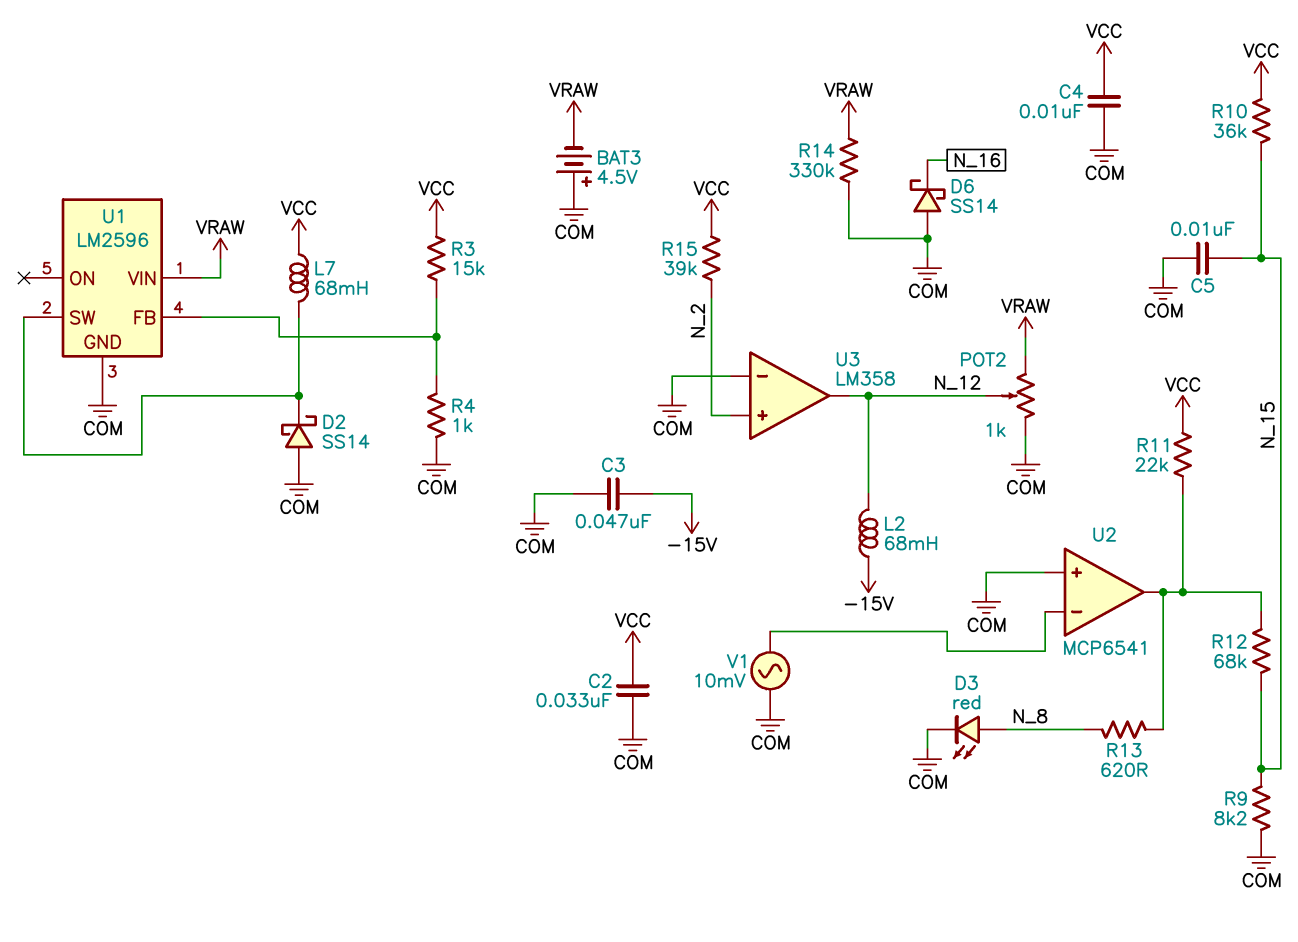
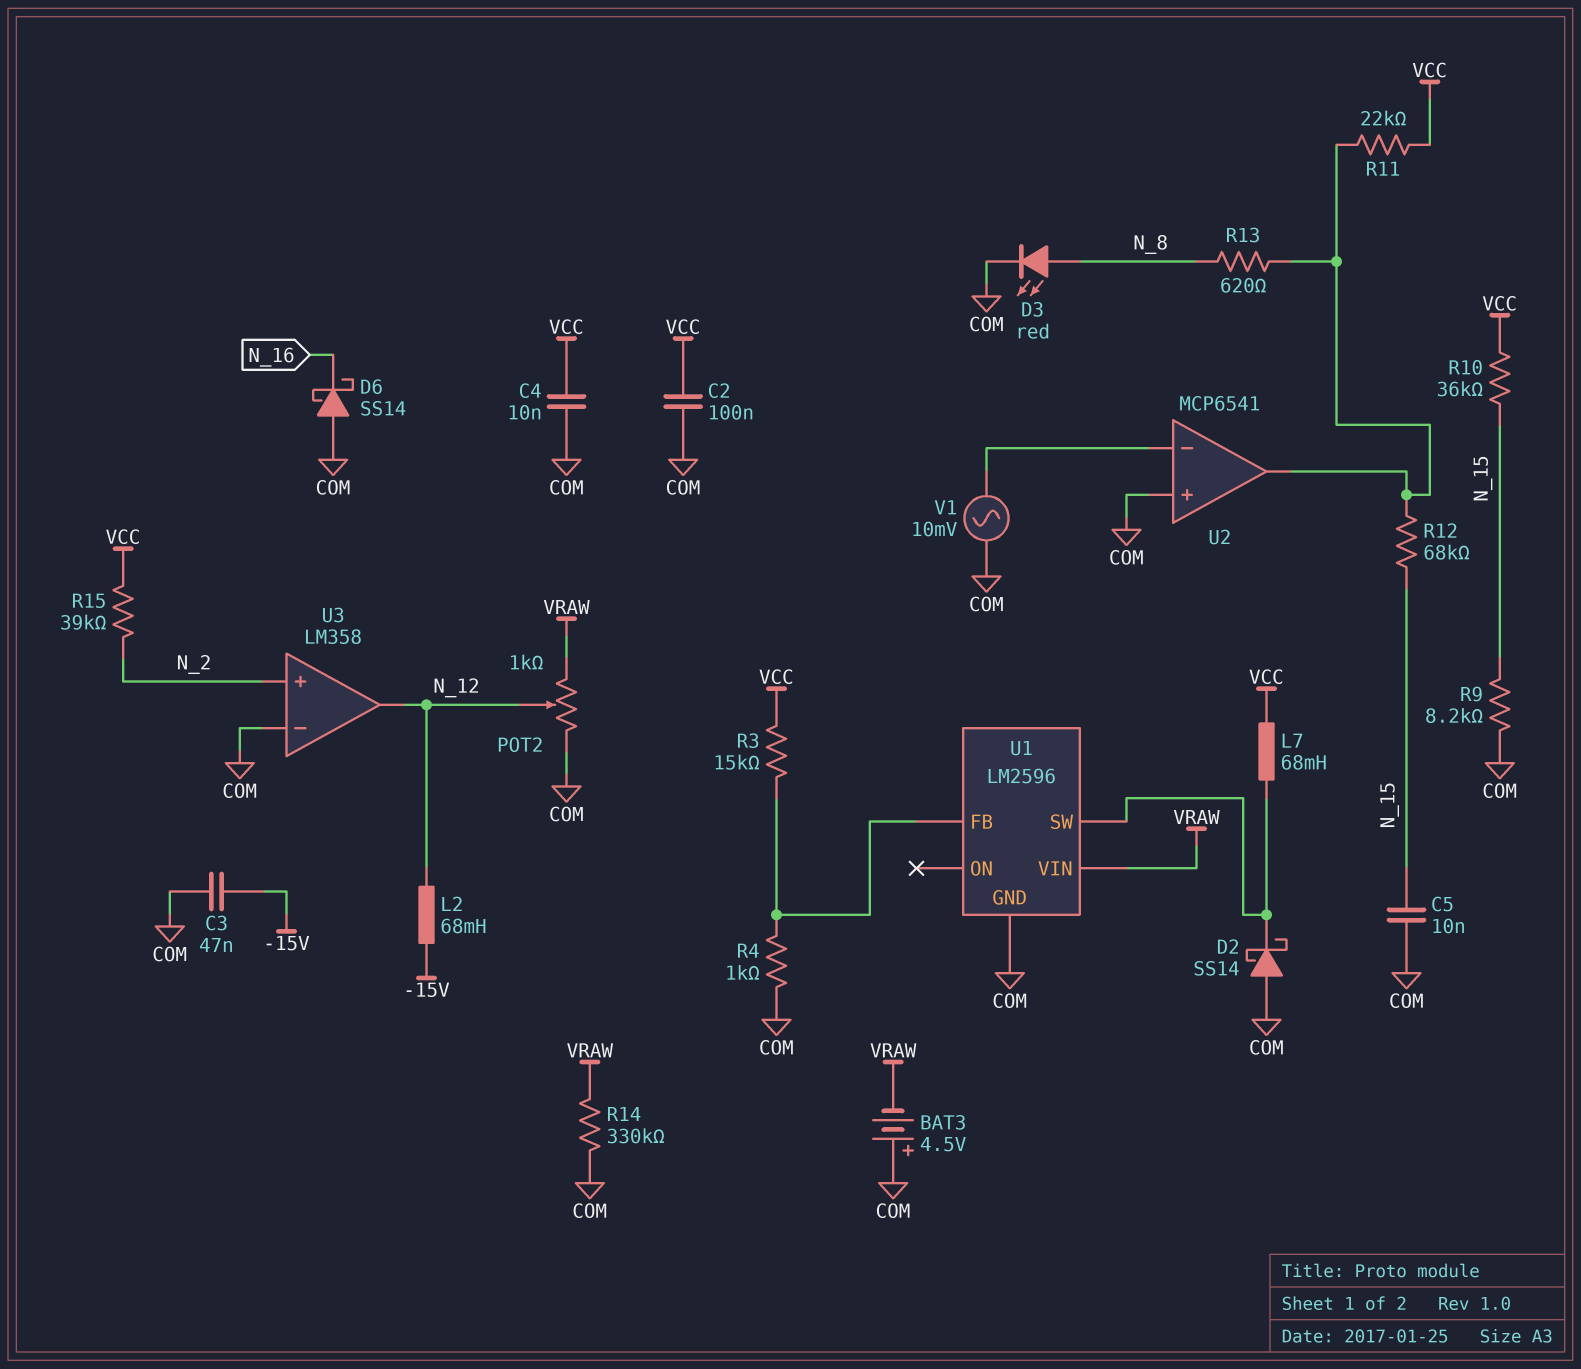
C2: 33nF (COM, VCC) -> 100nF (COM, VCC)

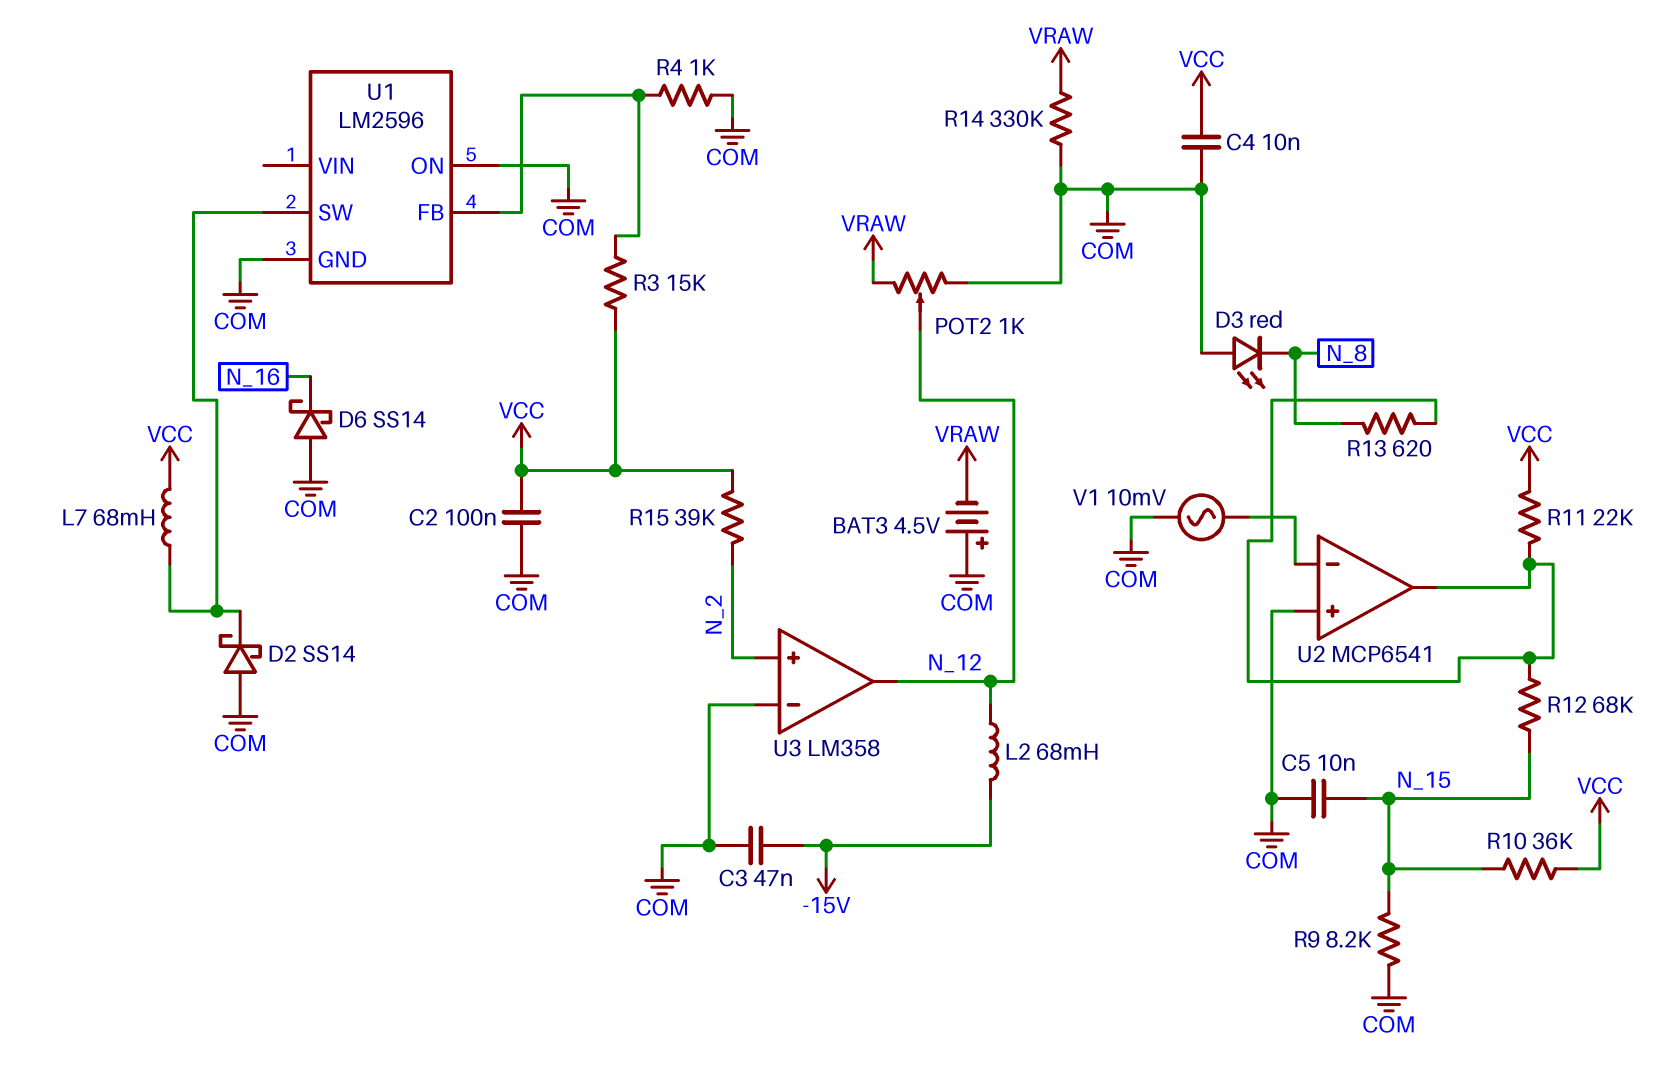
D3: LED red (A N_8, K COM) -> LED red (A COM, K N_8)
U1 pin ON: none -> COM
U1 pin VIN: VRAW -> none

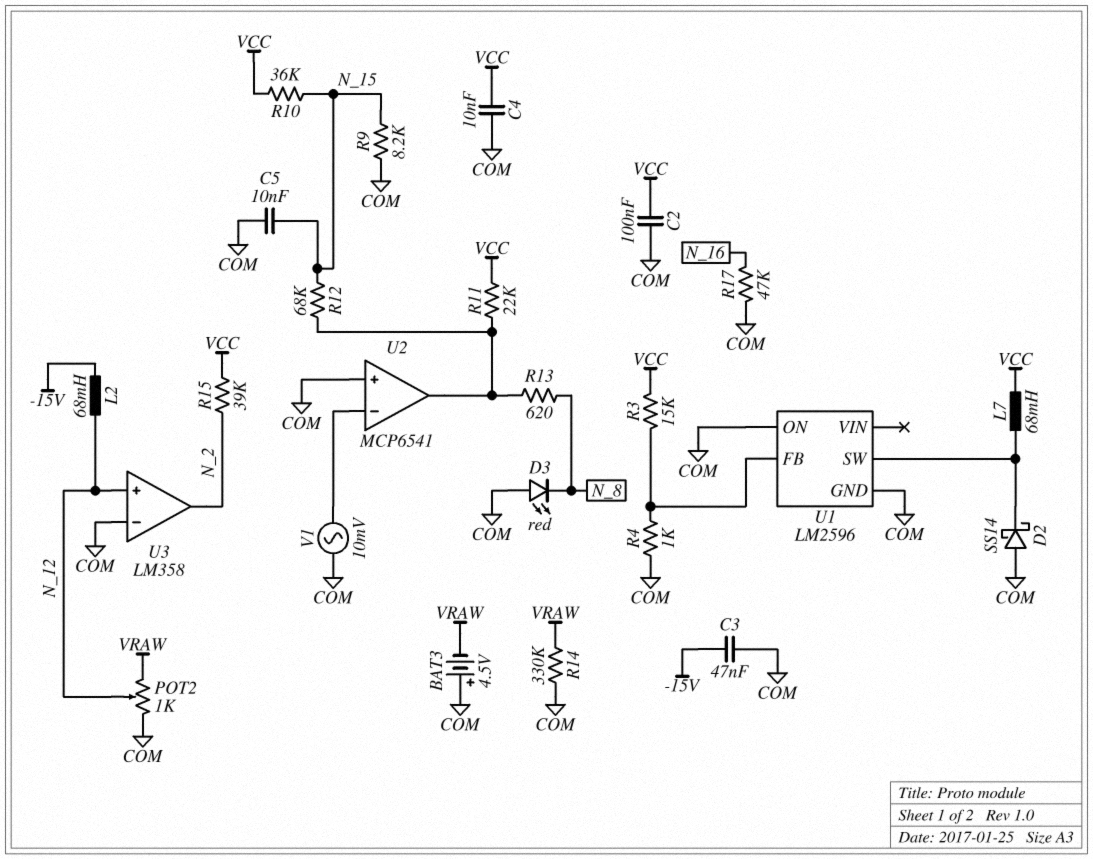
D6: schottky SS14 (A COM, K N_16) -> none
R17: none -> 47k (COM, N_16)
U3 pin in+: N_2 -> N_12
U3 pin out: N_12 -> N_2

